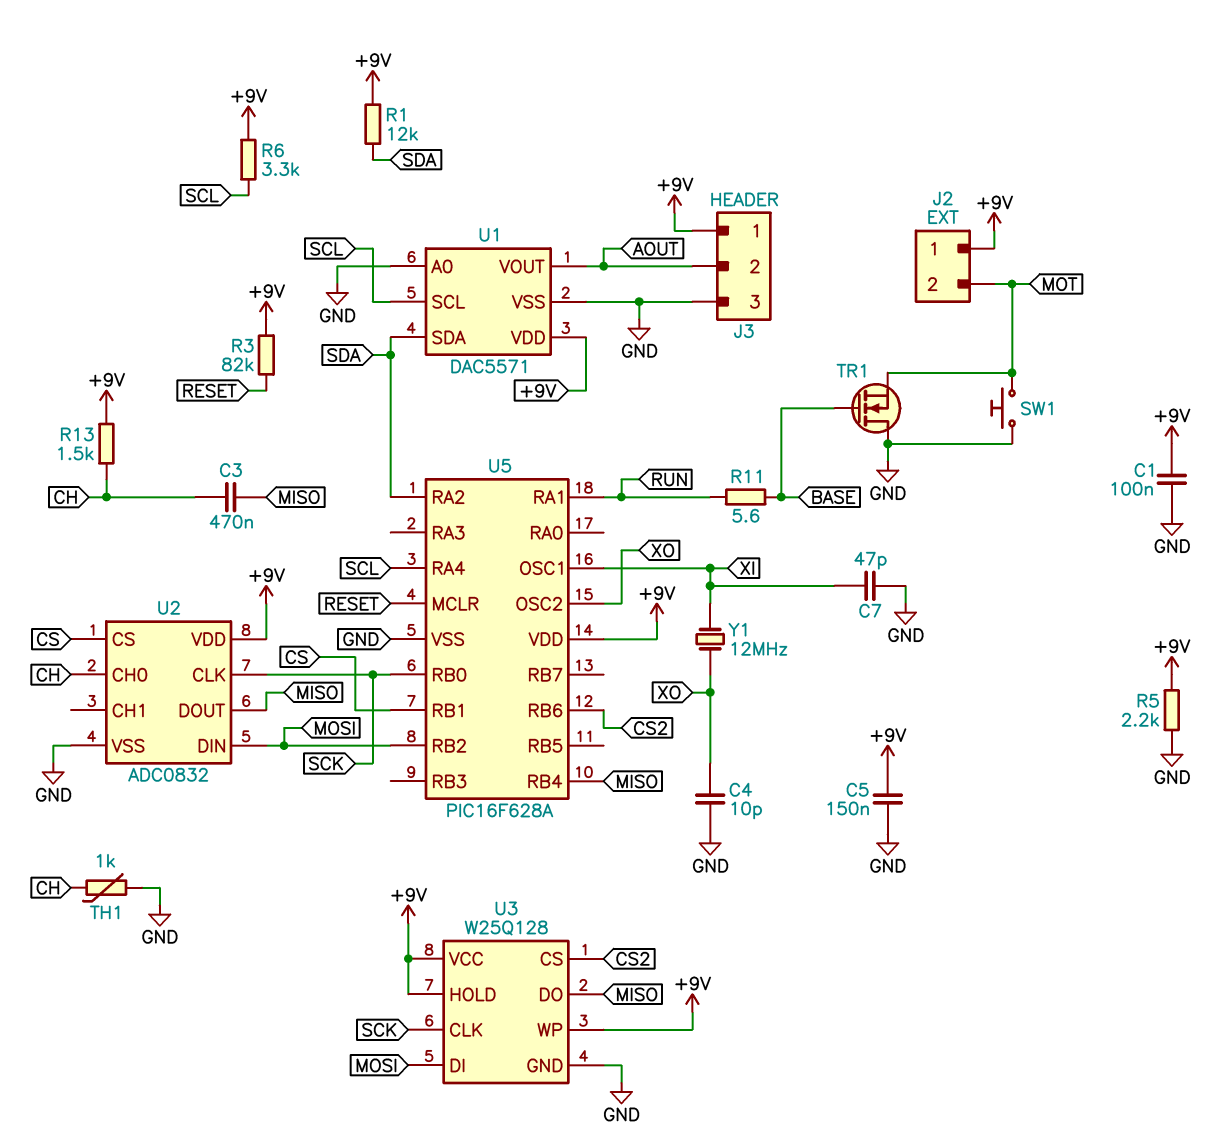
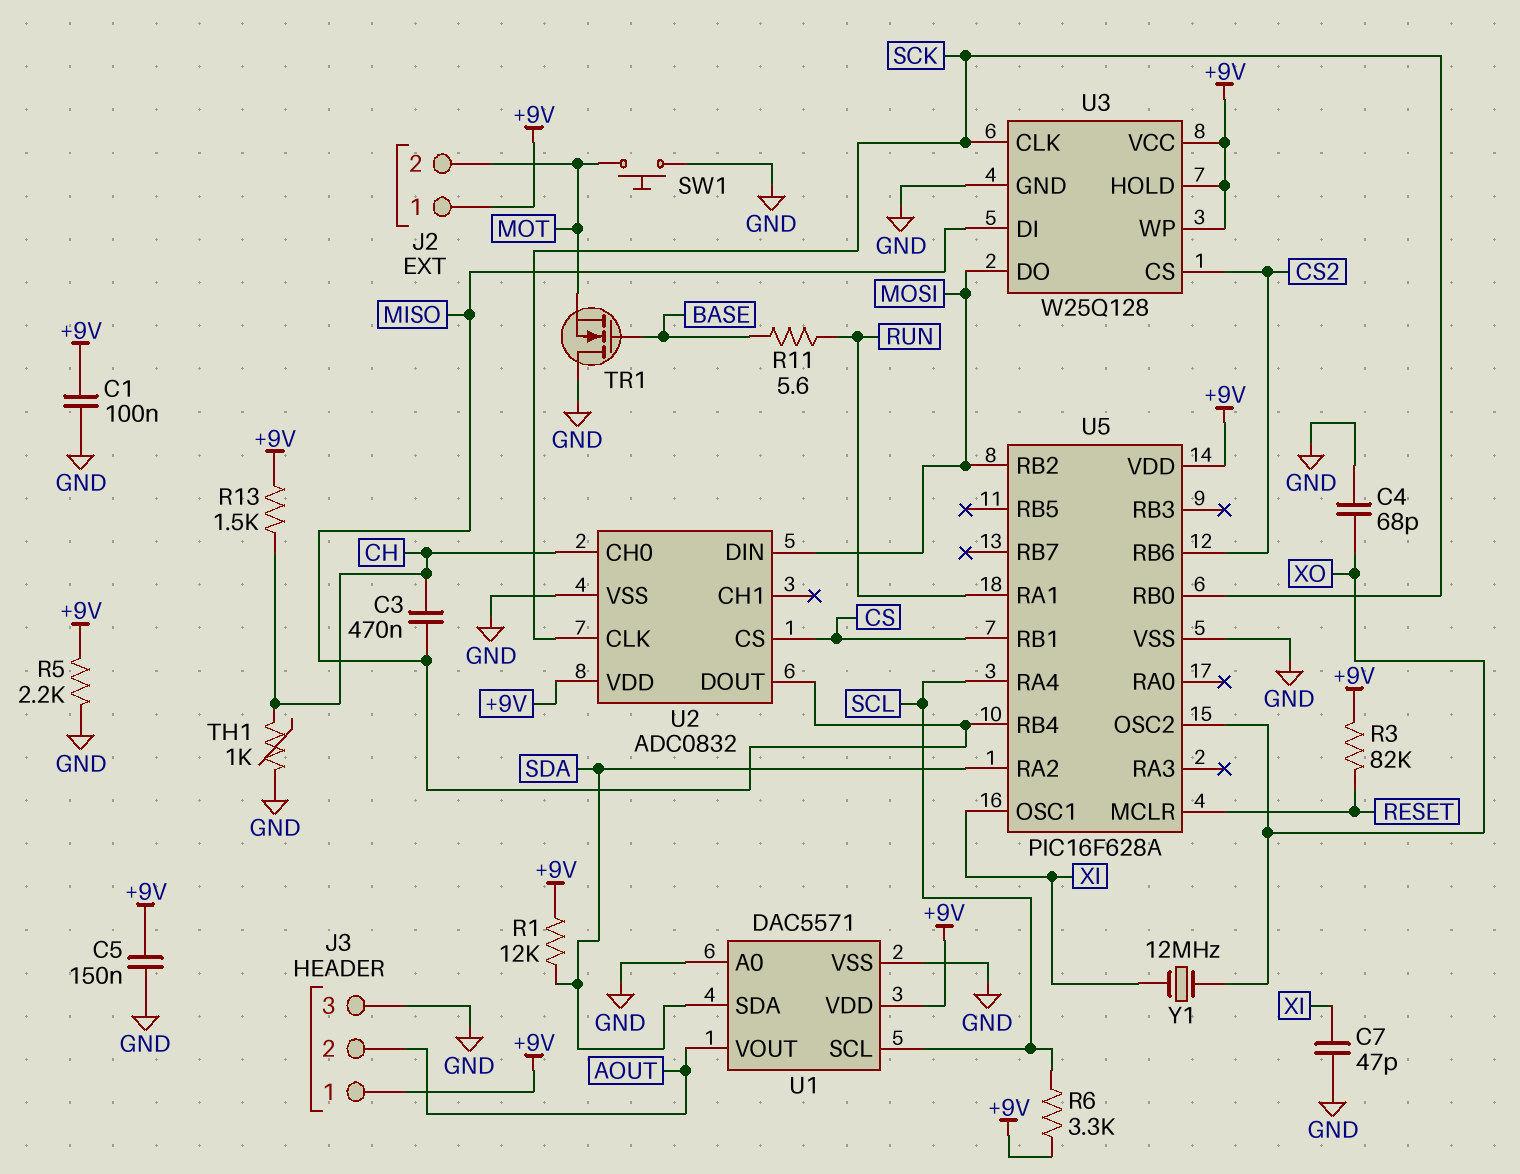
C4: 10pF (GND, XO) -> 68pF (GND, XO)
U3 pin DI: MOSI -> MISO
U3 pin DO: MISO -> MOSI

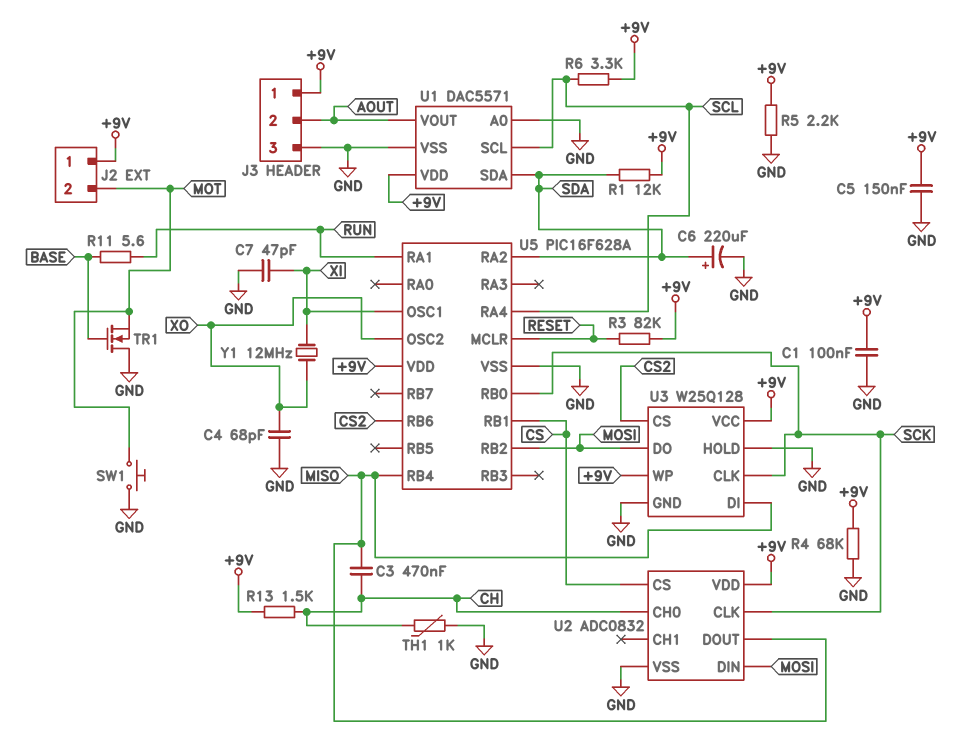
C6: none -> 220uF (plus SDA, minus GND)
R4: none -> 68k (+9V, GND)
U3 pin HOLD: +9V -> GND

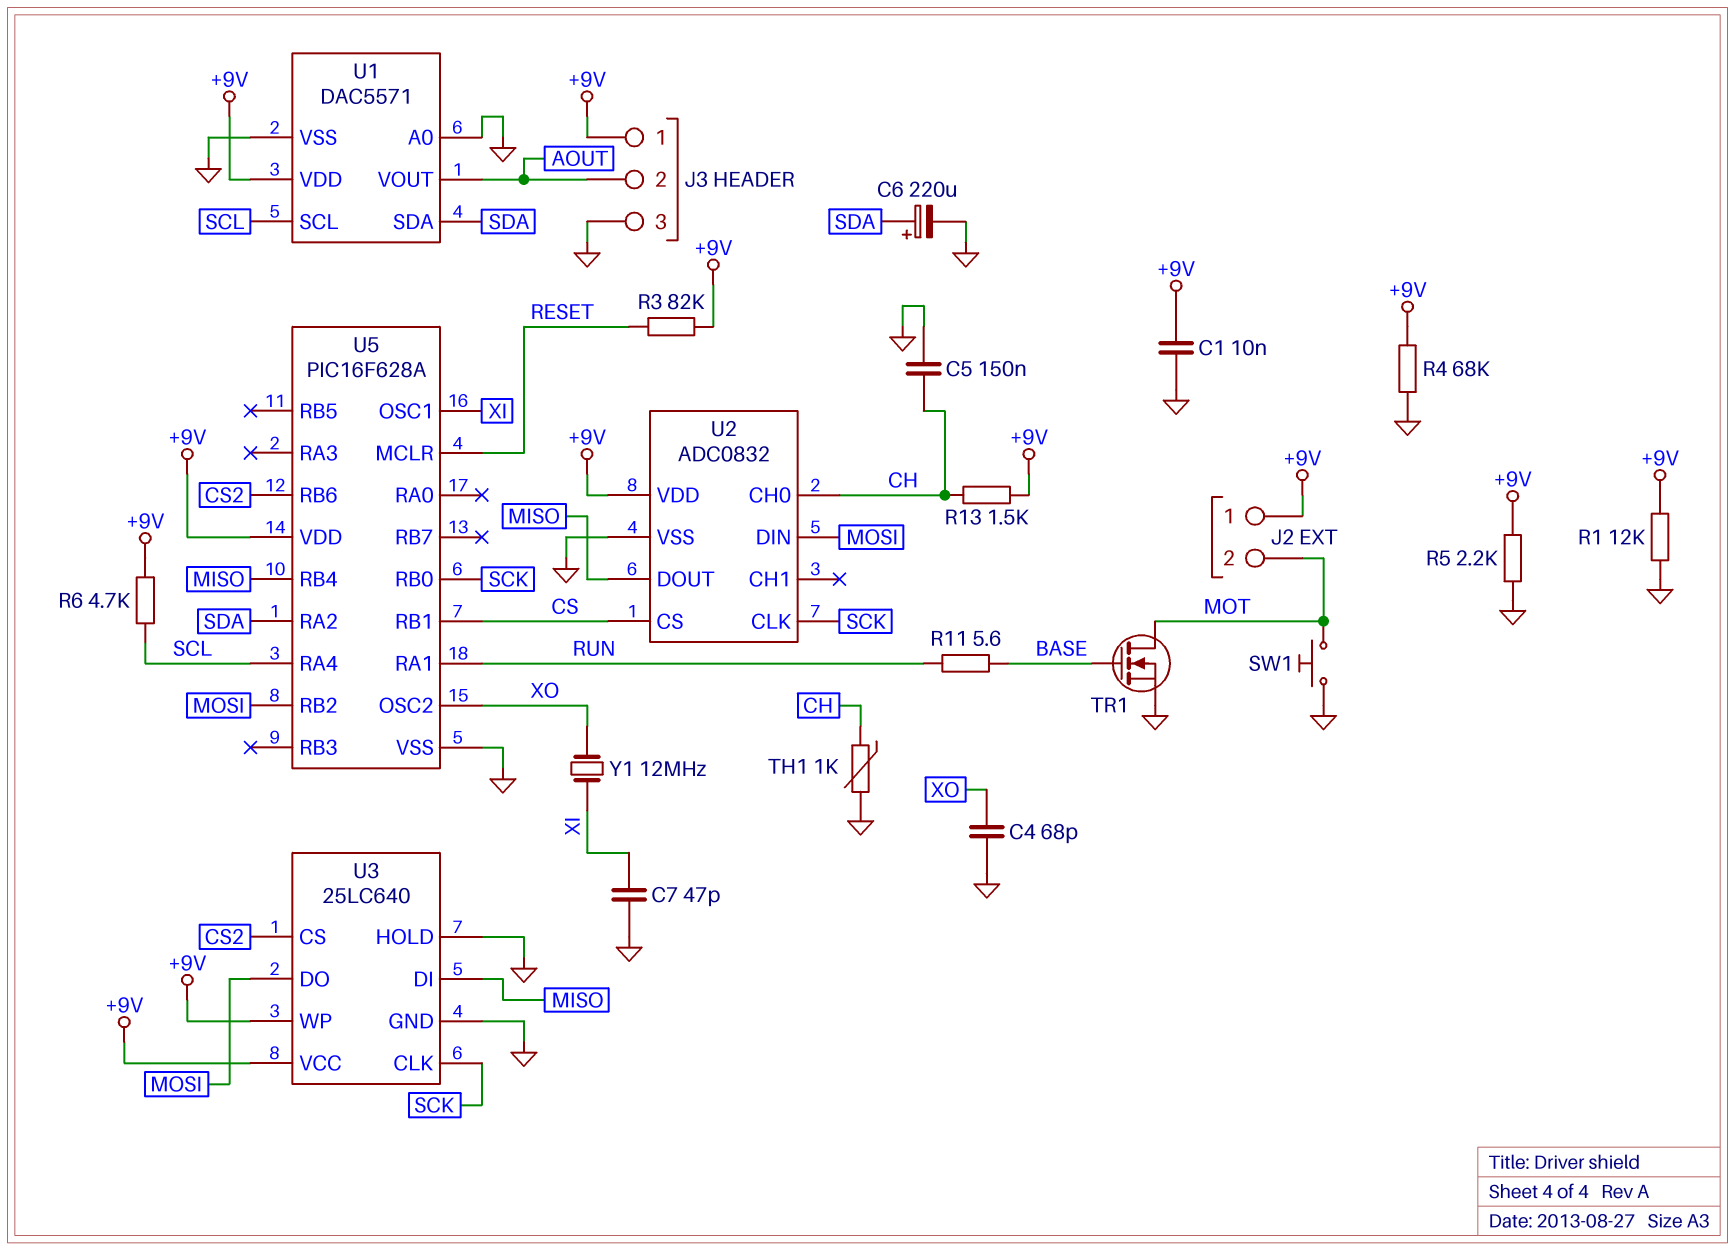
C1: 100nF (+9V, GND) -> 10nF (+9V, GND)
C3: 470nF (CH, MISO) -> none
C5: 150nF (+9V, GND) -> 150nF (CH, GND)
R1: 12k (+9V, SDA) -> 12k (+9V, GND)
R6: 3.3k (+9V, SCL) -> 4.7k (+9V, SCL)
TR1: NMOS (G BASE, D GND, S MOT) -> NMOS (G BASE, D MOT, S GND)
U3: W25Q128 -> 25LC640

